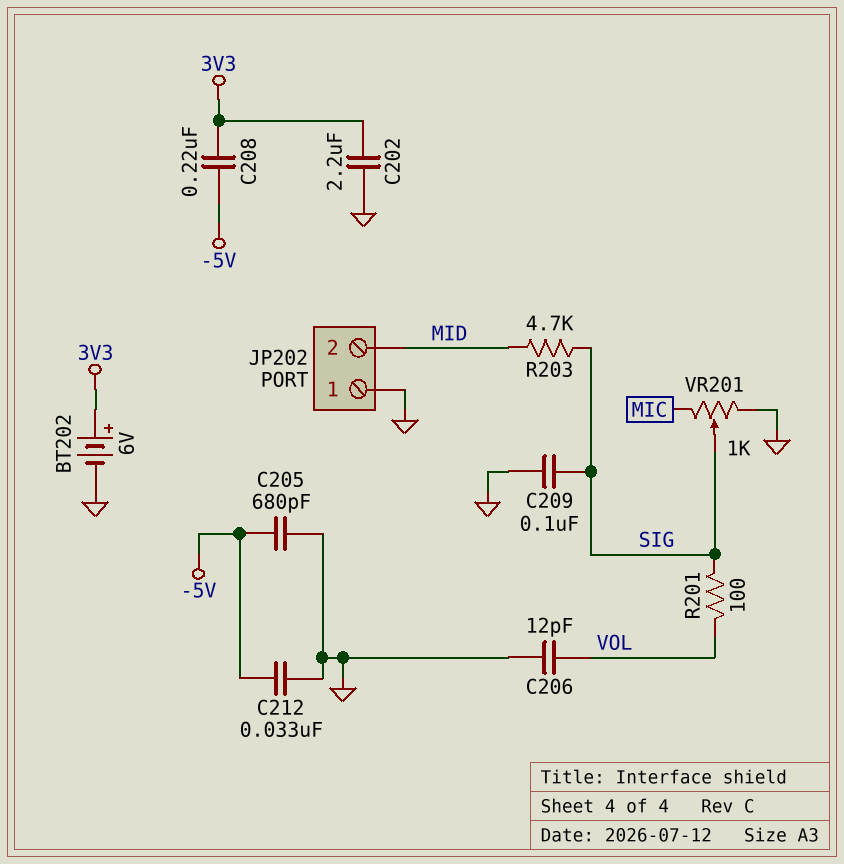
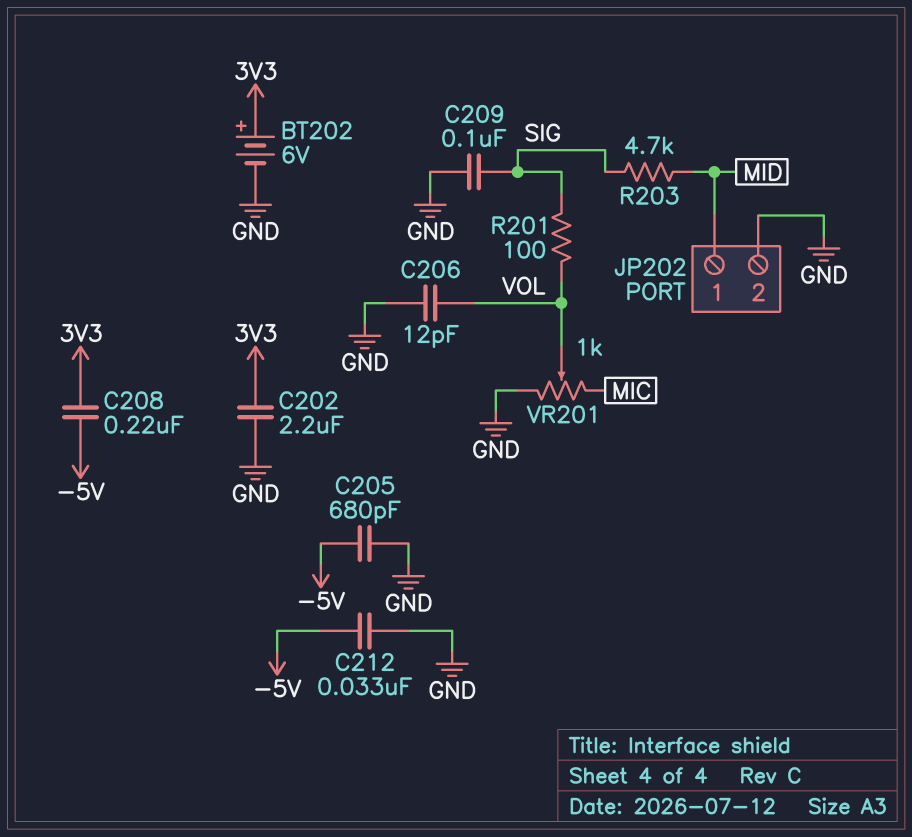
JP202 pin 1: GND -> MID
JP202 pin 2: MID -> GND
VR201: 1k (GND, MIC, wiper SIG) -> 1k (GND, MIC, wiper VOL)

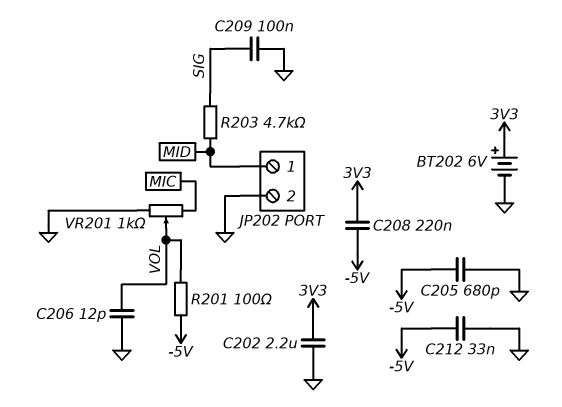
R201: 100 (SIG, VOL) -> 100 (-5V, VOL)

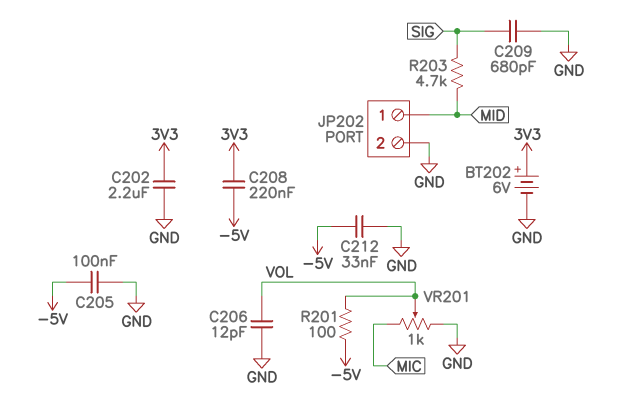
C205: 680pF (-5V, GND) -> 100nF (-5V, GND)
C209: 100nF (GND, SIG) -> 680pF (GND, SIG)

